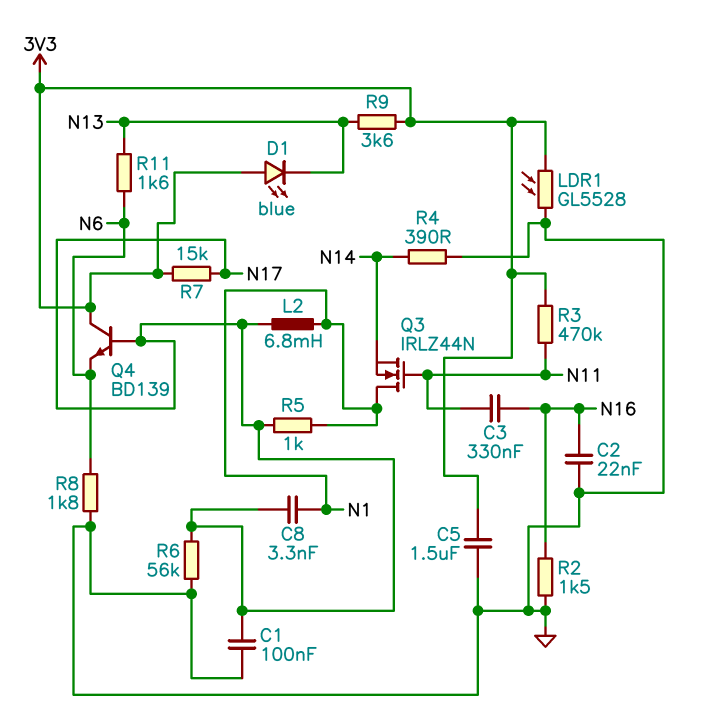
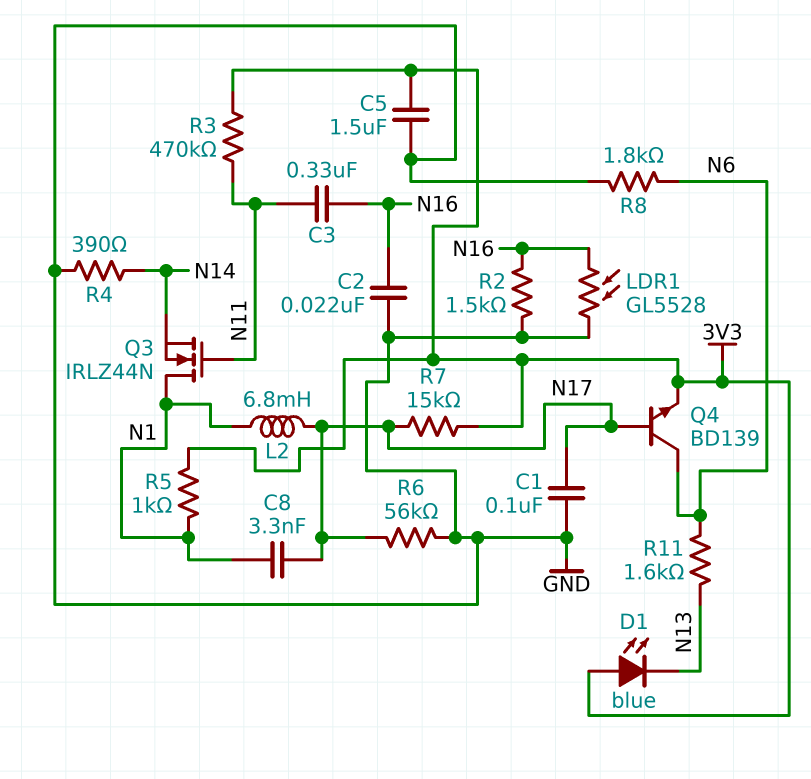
LDR1: GL5528 (3V3, GND) -> GL5528 (GND, N16)
Q4: NPN BD139 (B N17, C 3V3, E N6) -> NPN BD139 (B N17, C N6, E 3V3)
R5: 1k (N1, N17) -> 1k (3V3, N1)
R9: 3.6k (3V3, N13) -> none

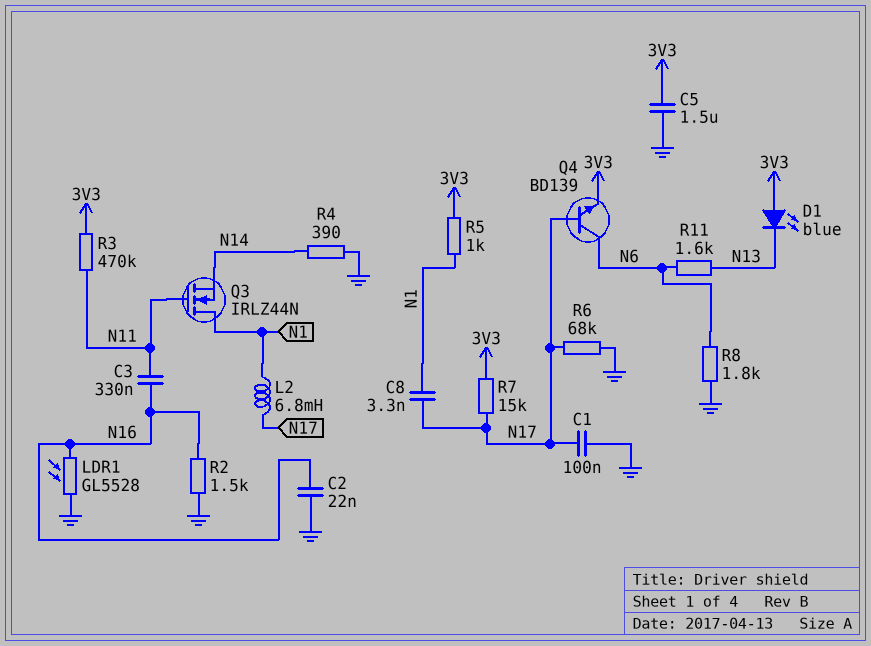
R6: 56k (GND, N17) -> 68k (GND, N17)

